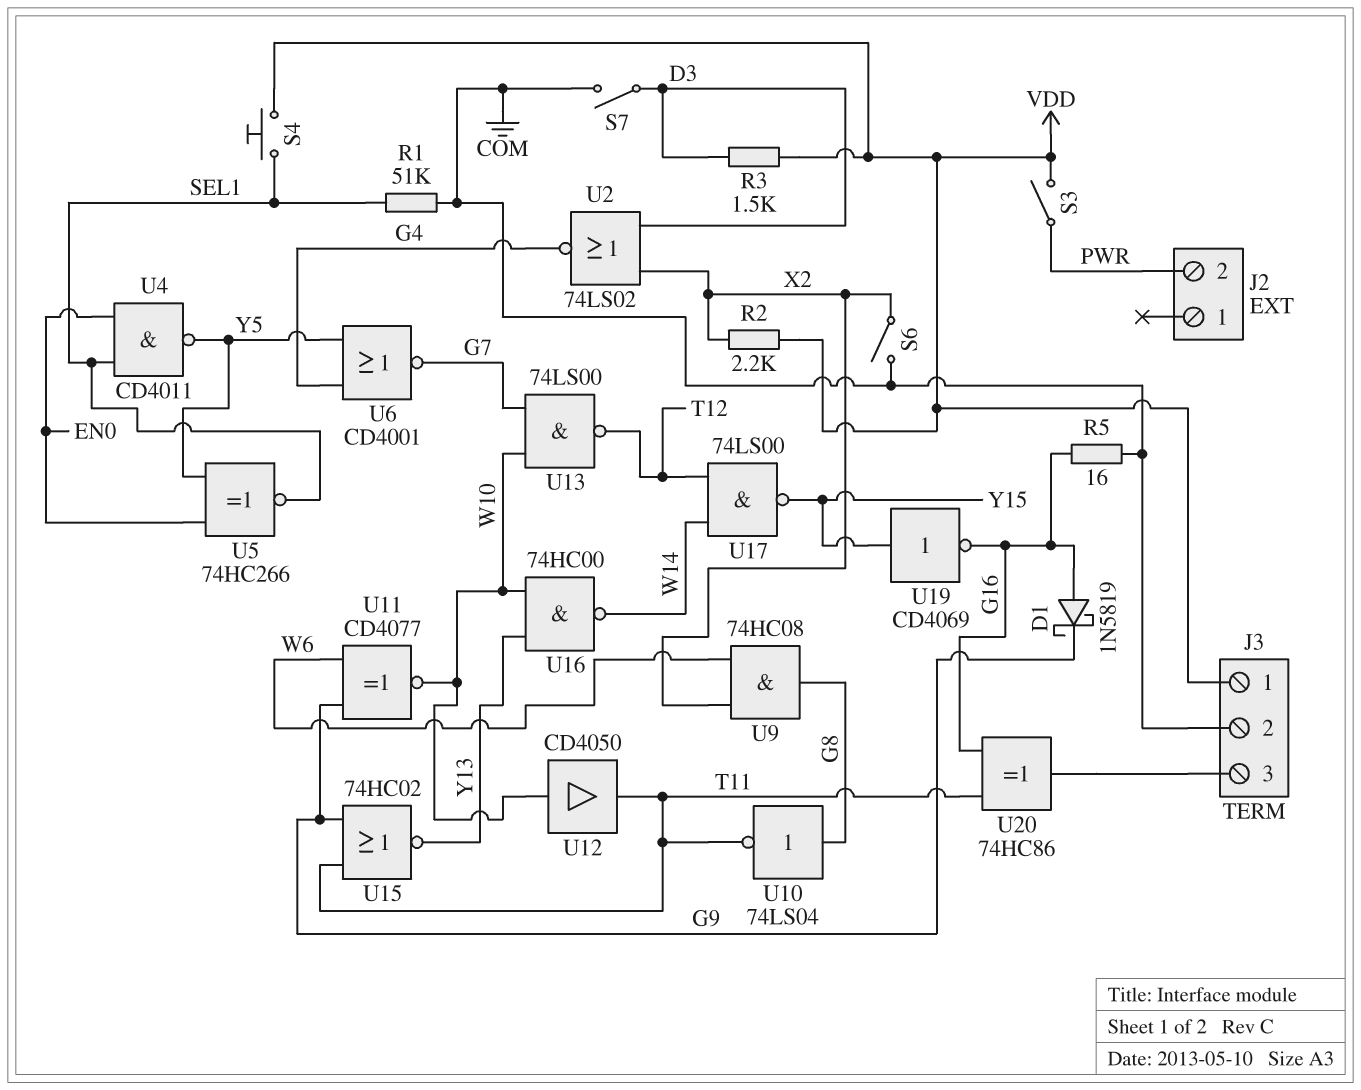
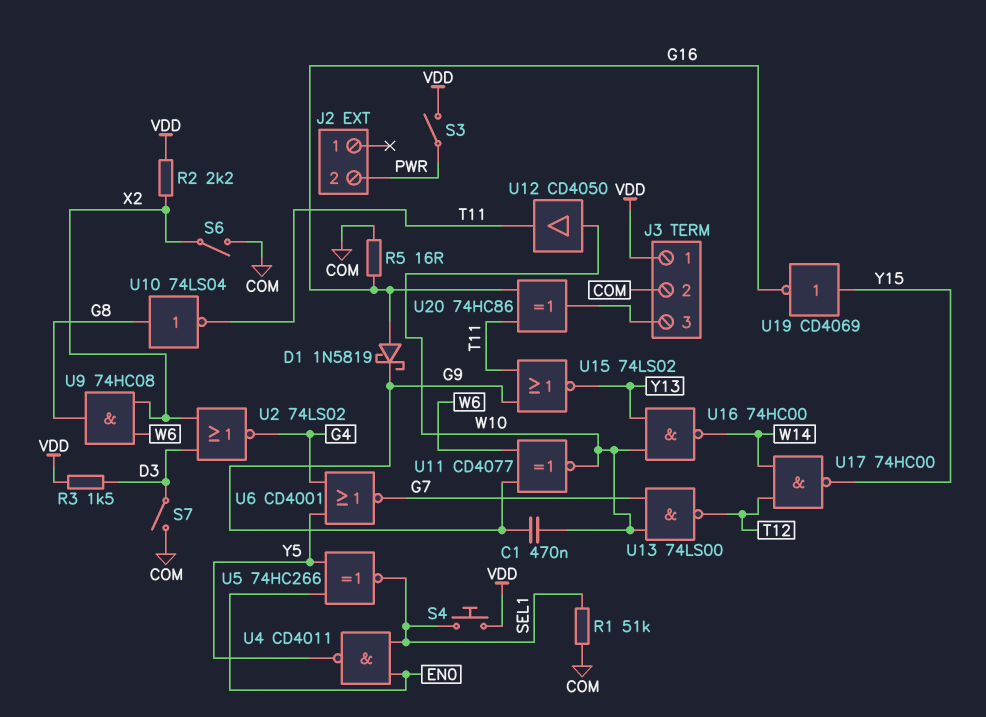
C1: none -> 470nF (G9, W10)
U15: NOR 74HC02 (in G9, in T11, out Y13) -> NOR 74LS02 (in G9, in T11, out Y13)
U17: NAND 74LS00 (in T12, in W14, out Y15) -> NAND 74HC00 (in T12, in W14, out Y15)

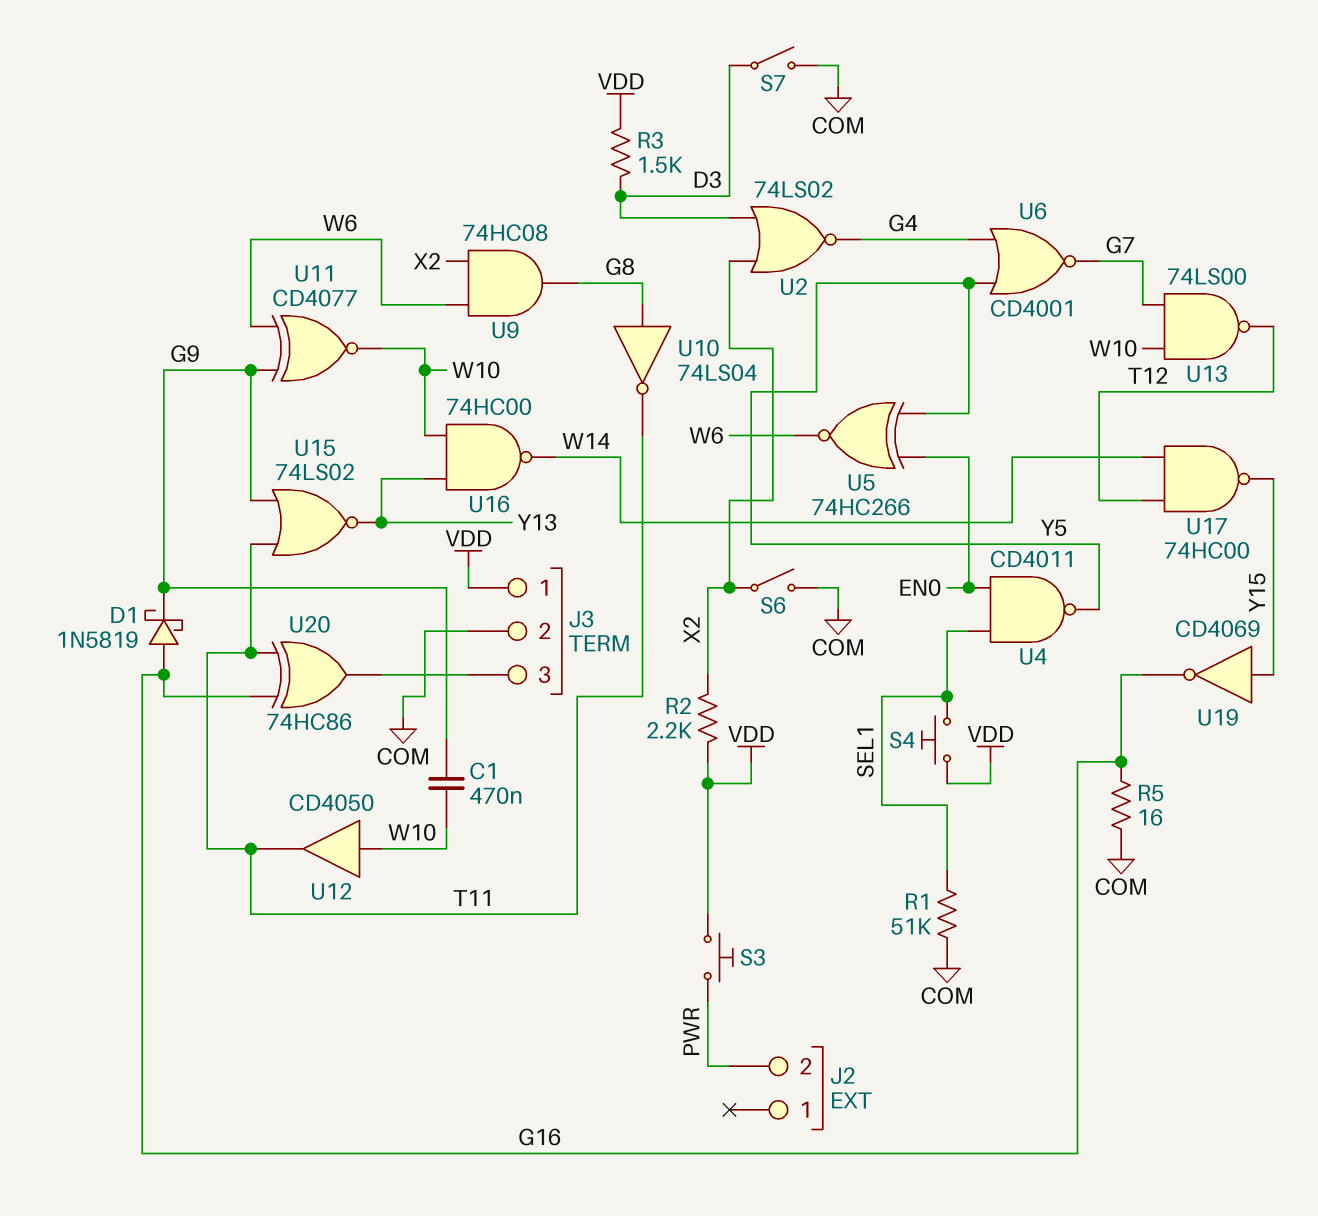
S3: switch (PWR, VDD) -> button (PWR, VDD)
U5: XNOR 74HC266 (in EN0, in Y5, out SEL1) -> XNOR 74HC266 (in EN0, in Y5, out W6)

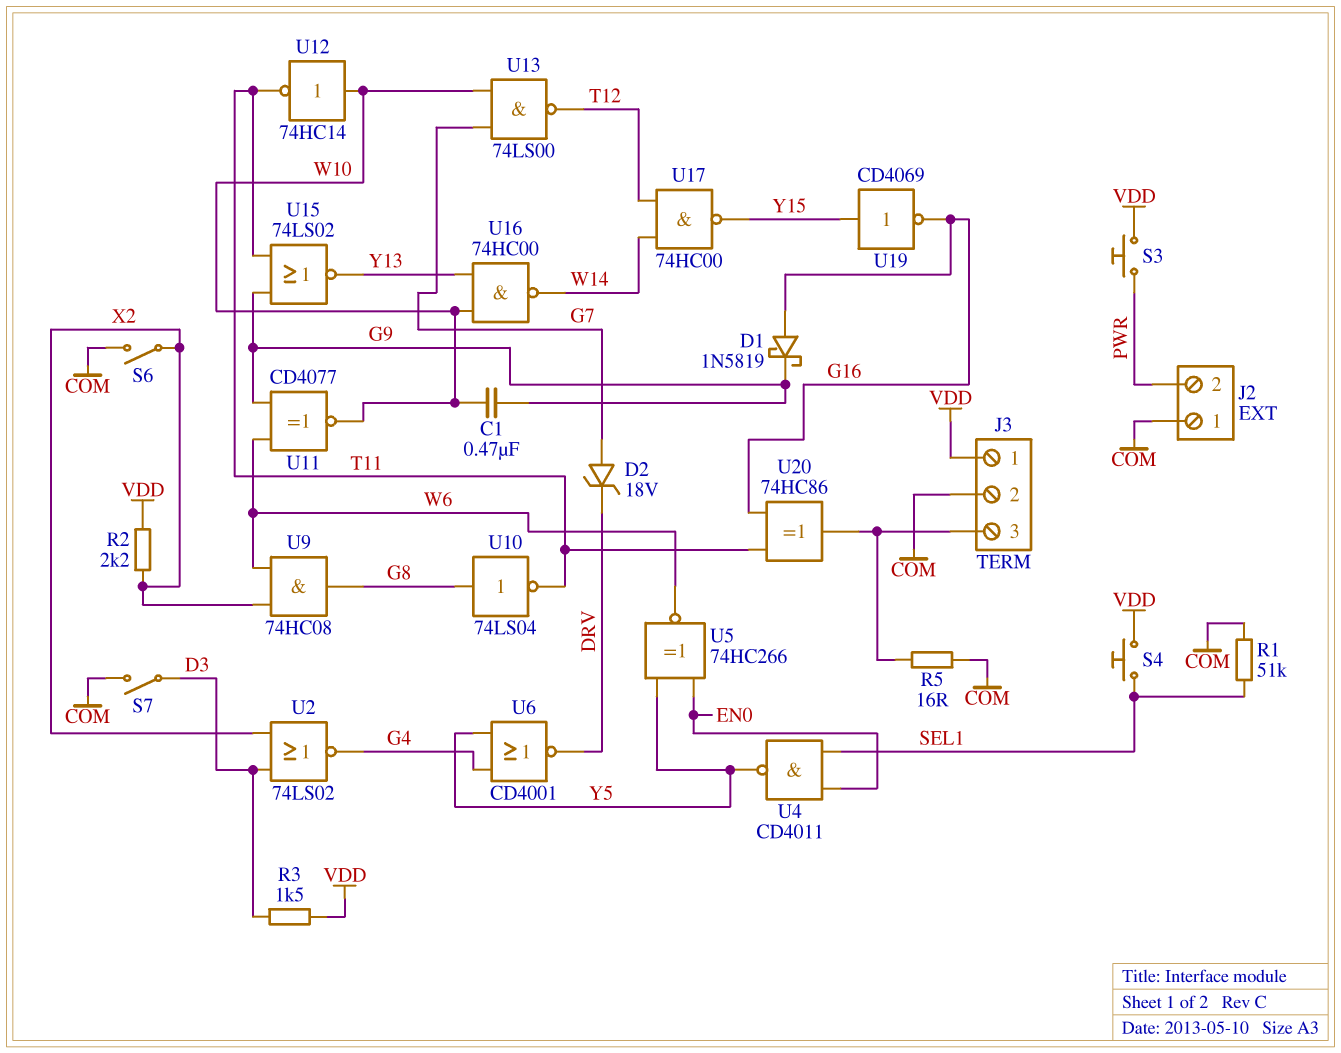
D2: none -> zener 18V (A G7, K DRV)
J2 pin 1: none -> COM
R5: 16 (COM, G16) -> 16 (COM, J3/3)
U6: NOR CD4001 (in G4, in Y5, out G7) -> NOR CD4001 (in G4, in Y5, out DRV)
U12: buffer CD4050 (in W10, out T11) -> NOT 74HC14 (in W10, out T11)

